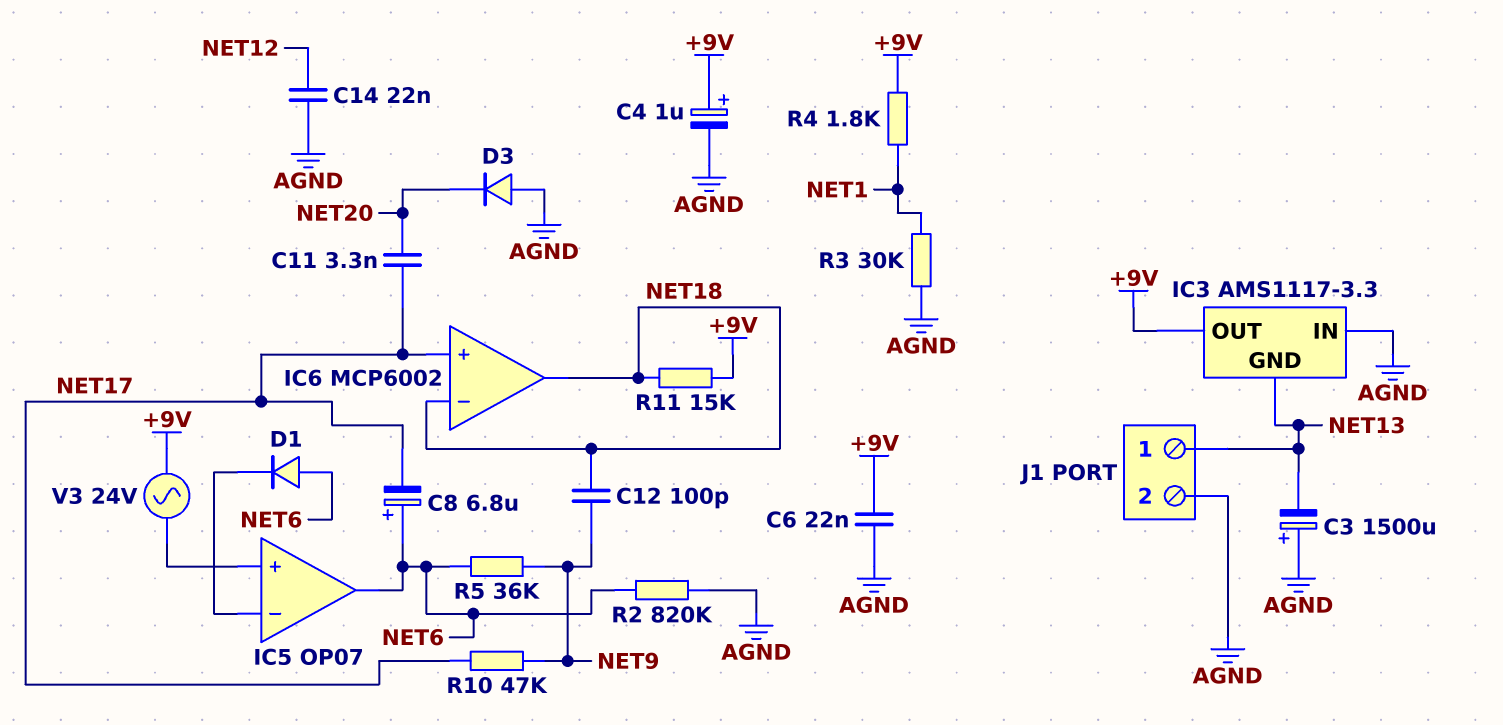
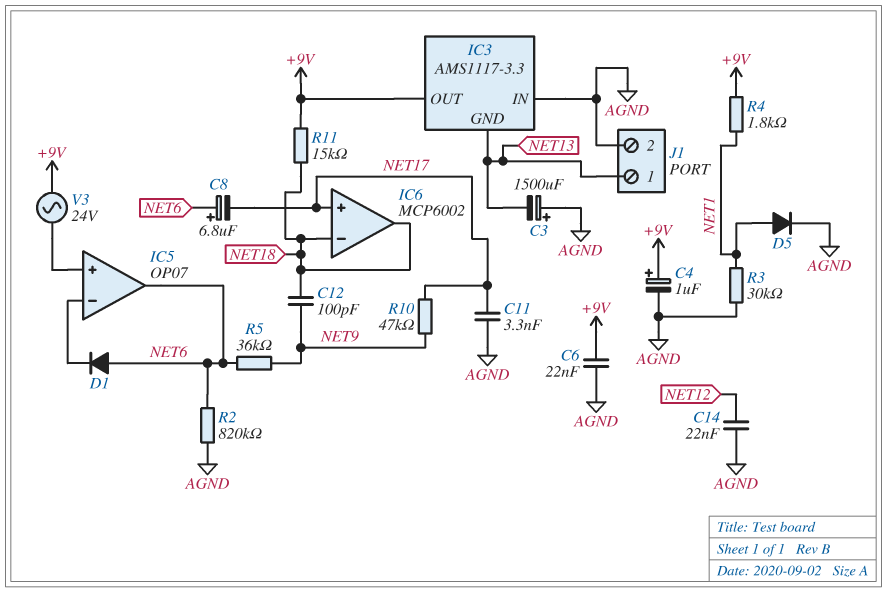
C11: 3.3nF (NET17, NET20) -> 3.3nF (AGND, NET17)
D3: diode (A AGND, K NET20) -> none
D5: none -> diode (A NET1, K AGND)

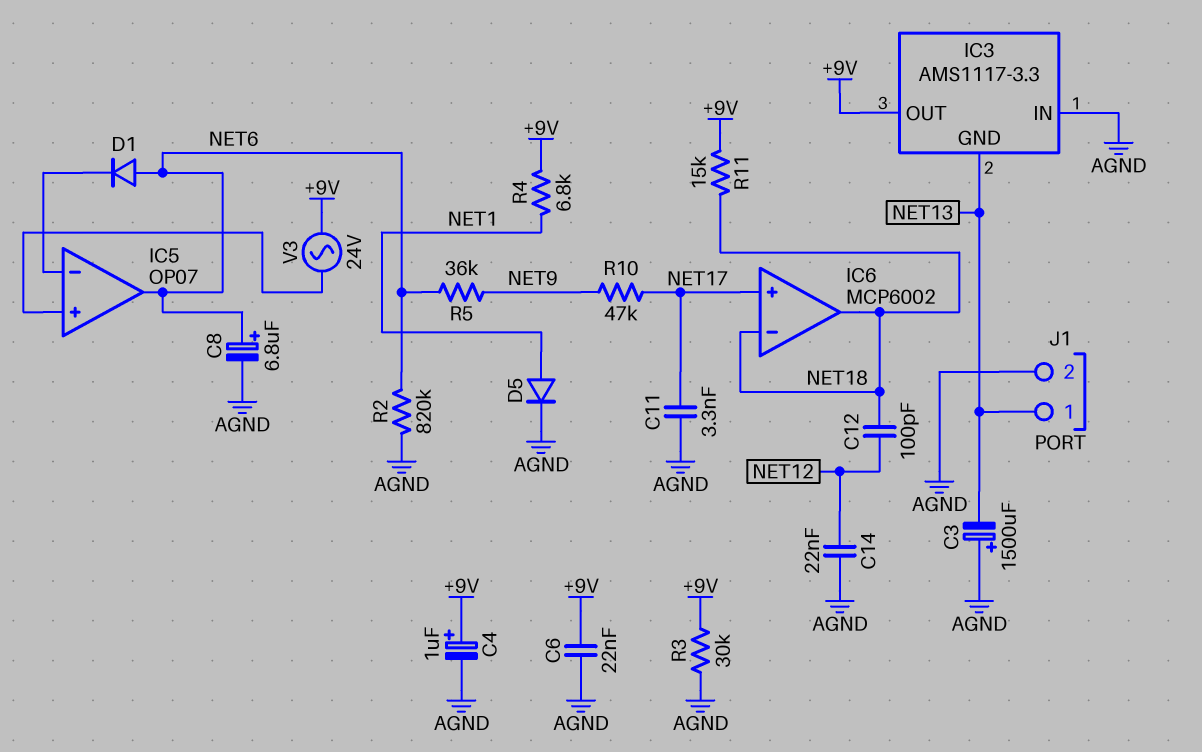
C8: 6.8uF (plus NET6, minus NET17) -> 6.8uF (plus NET6, minus AGND)
C12: 100pF (NET9, NET18) -> 100pF (NET12, NET18)
R3: 30k (AGND, NET1) -> 30k (+9V, AGND)
R4: 1.8k (+9V, NET1) -> 6.8k (+9V, NET1)

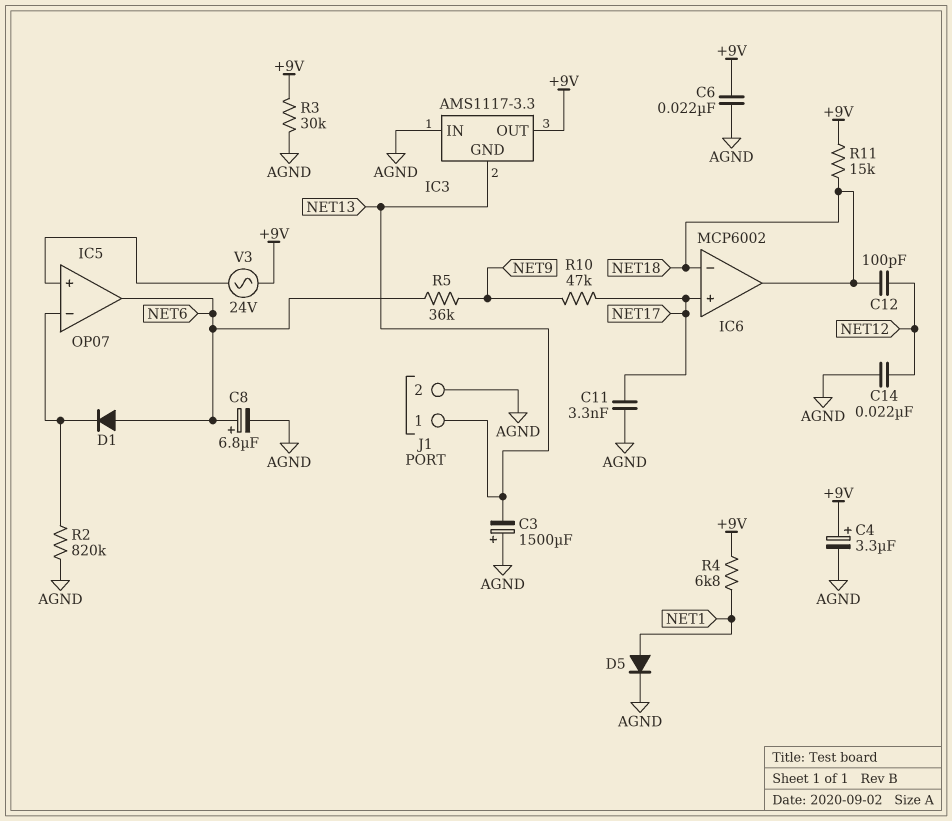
C4: 1uF (plus +9V, minus AGND) -> 3.3uF (plus +9V, minus AGND)
R2: 820k (AGND, NET6) -> 820k (AGND, IC5/in-)

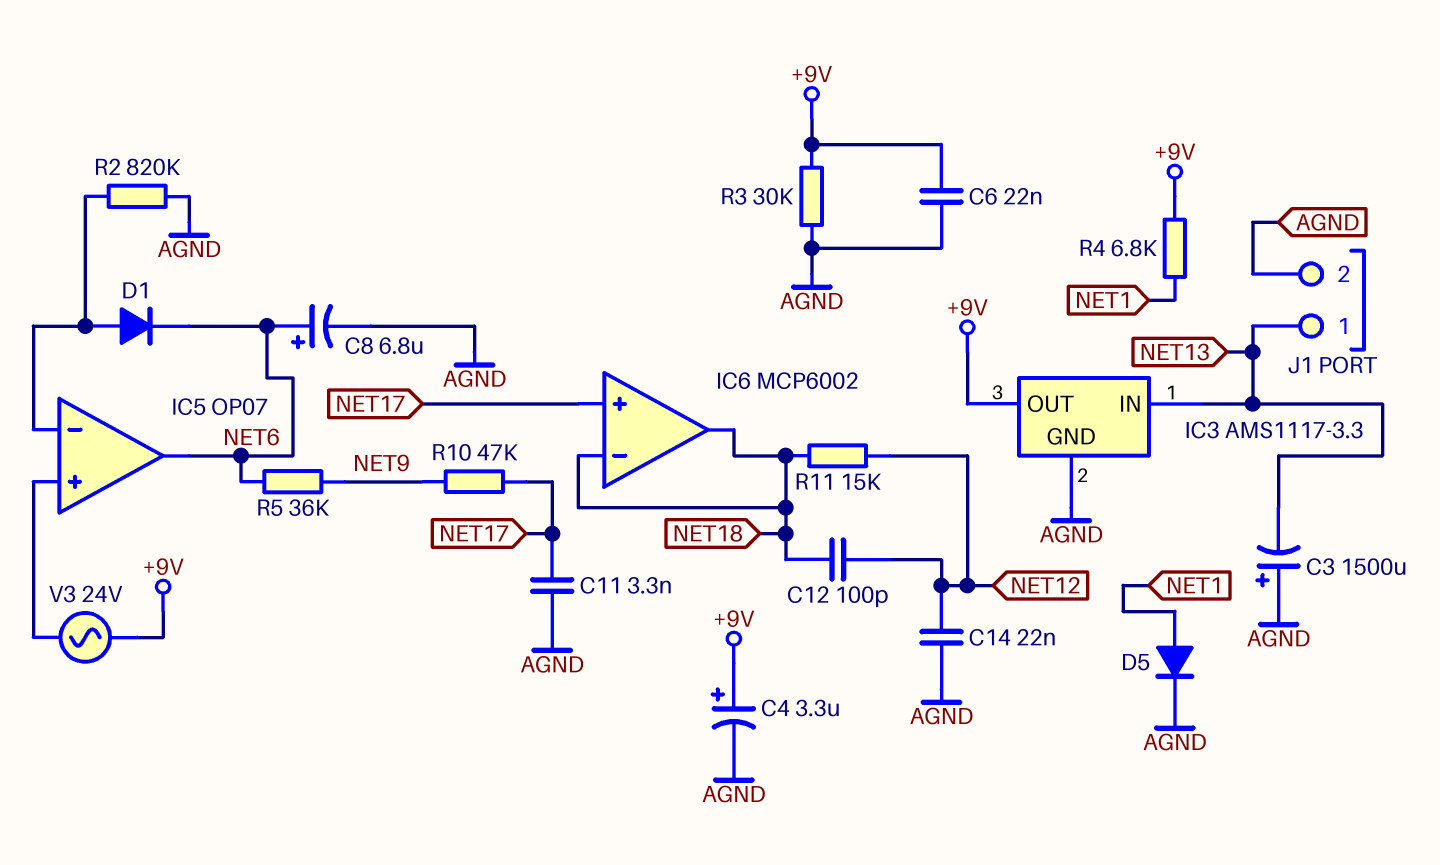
D1: diode (A NET6, K IC5/in-) -> diode (A IC5/in-, K NET6)
IC3 pin GND: NET13 -> AGND
IC3 pin IN: AGND -> NET13
R11: 15k (+9V, NET18) -> 15k (NET12, NET18)

